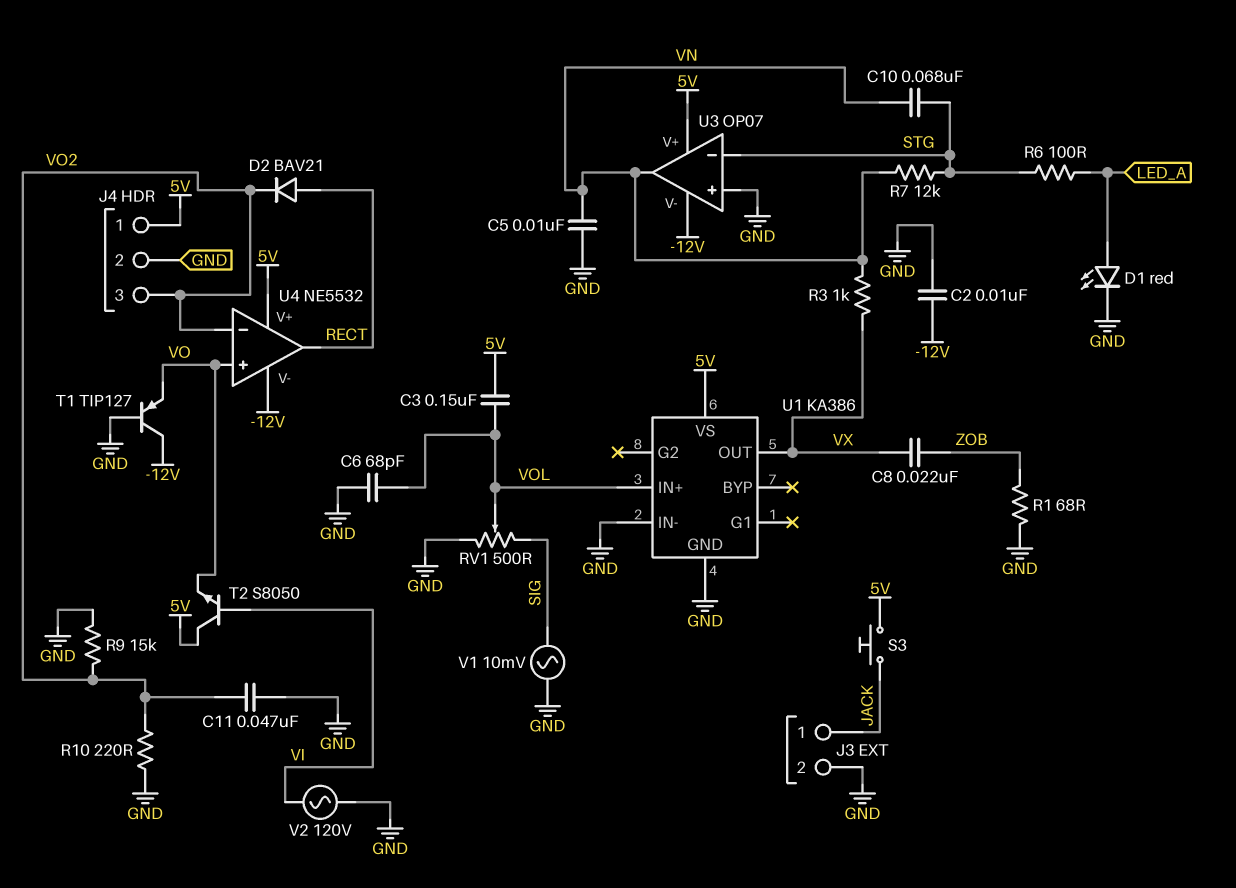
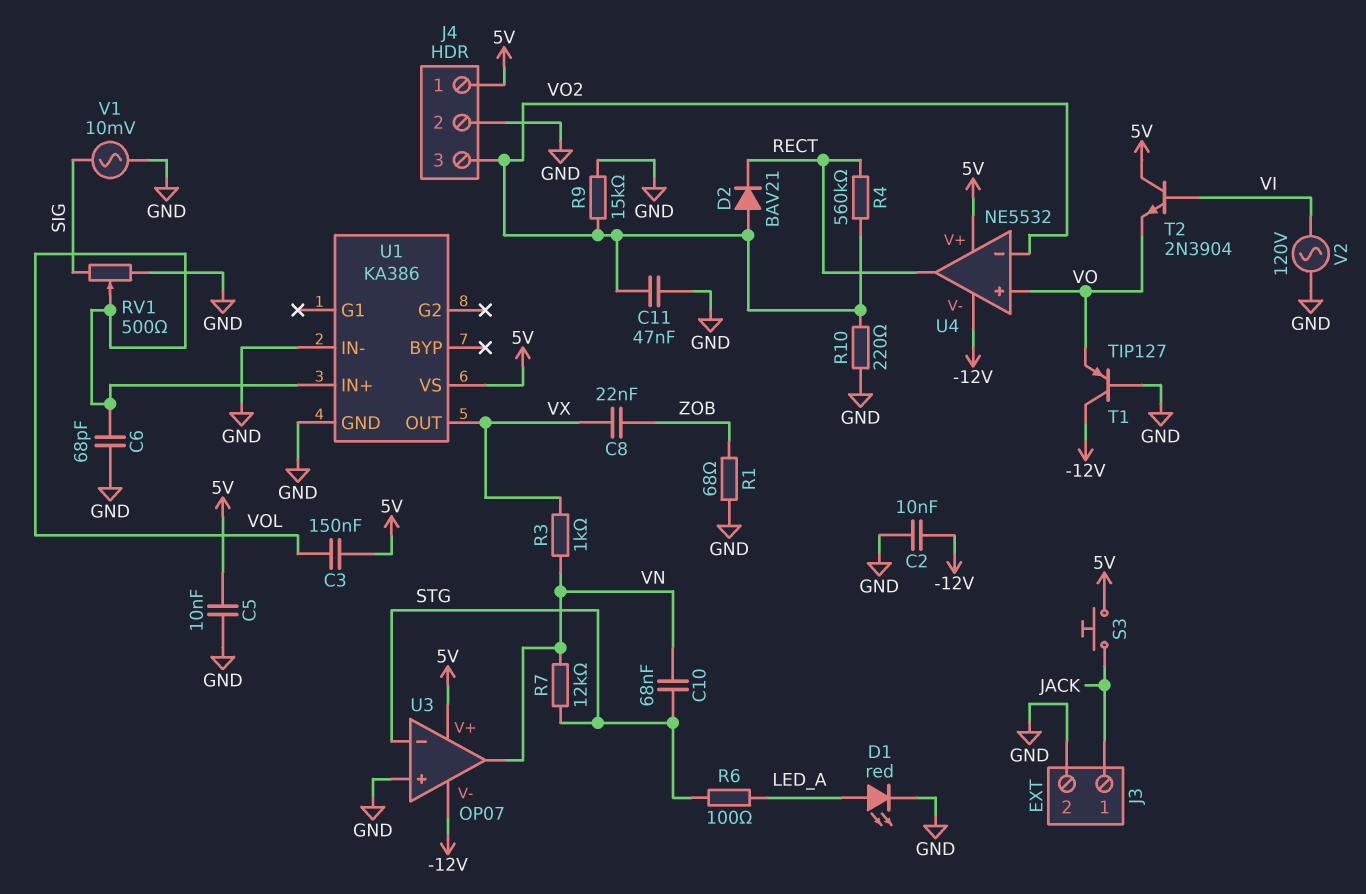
C5: 10nF (GND, VN) -> 10nF (5V, GND)
D2: diode BAV21 (A RECT, K VO2) -> diode BAV21 (A VO2, K RECT)
R4: none -> 560k (RECT, VO2)
T2: NPN S8050 (B VI, C 5V, E VO) -> NPN 2N3904 (B VI, C 5V, E VO)

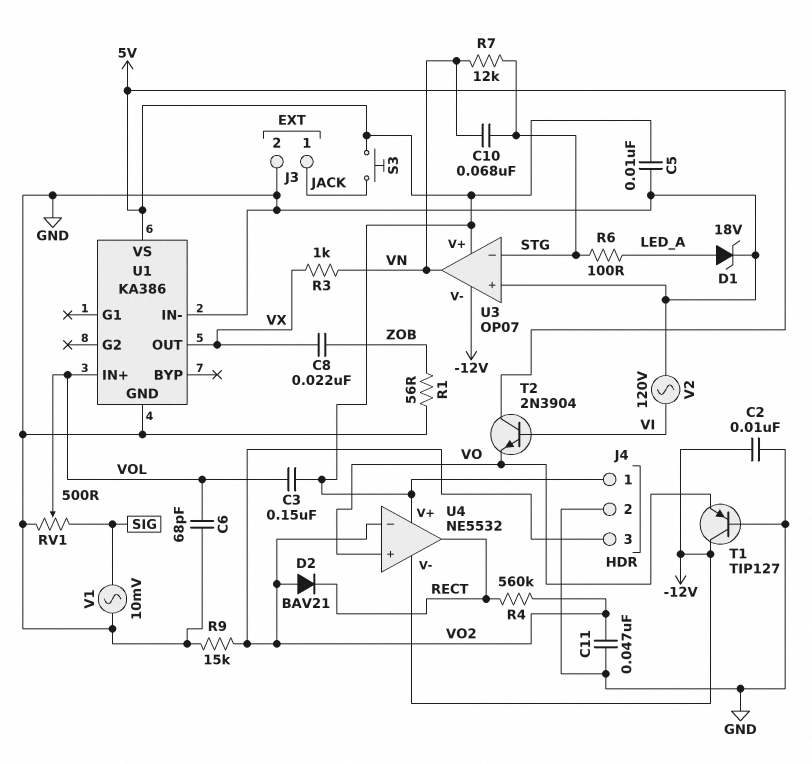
D1: LED red (A LED_A, K GND) -> zener 18V (A LED_A, K GND)
R1: 68 (GND, ZOB) -> 56 (GND, ZOB)
R10: 220 (GND, VO2) -> none

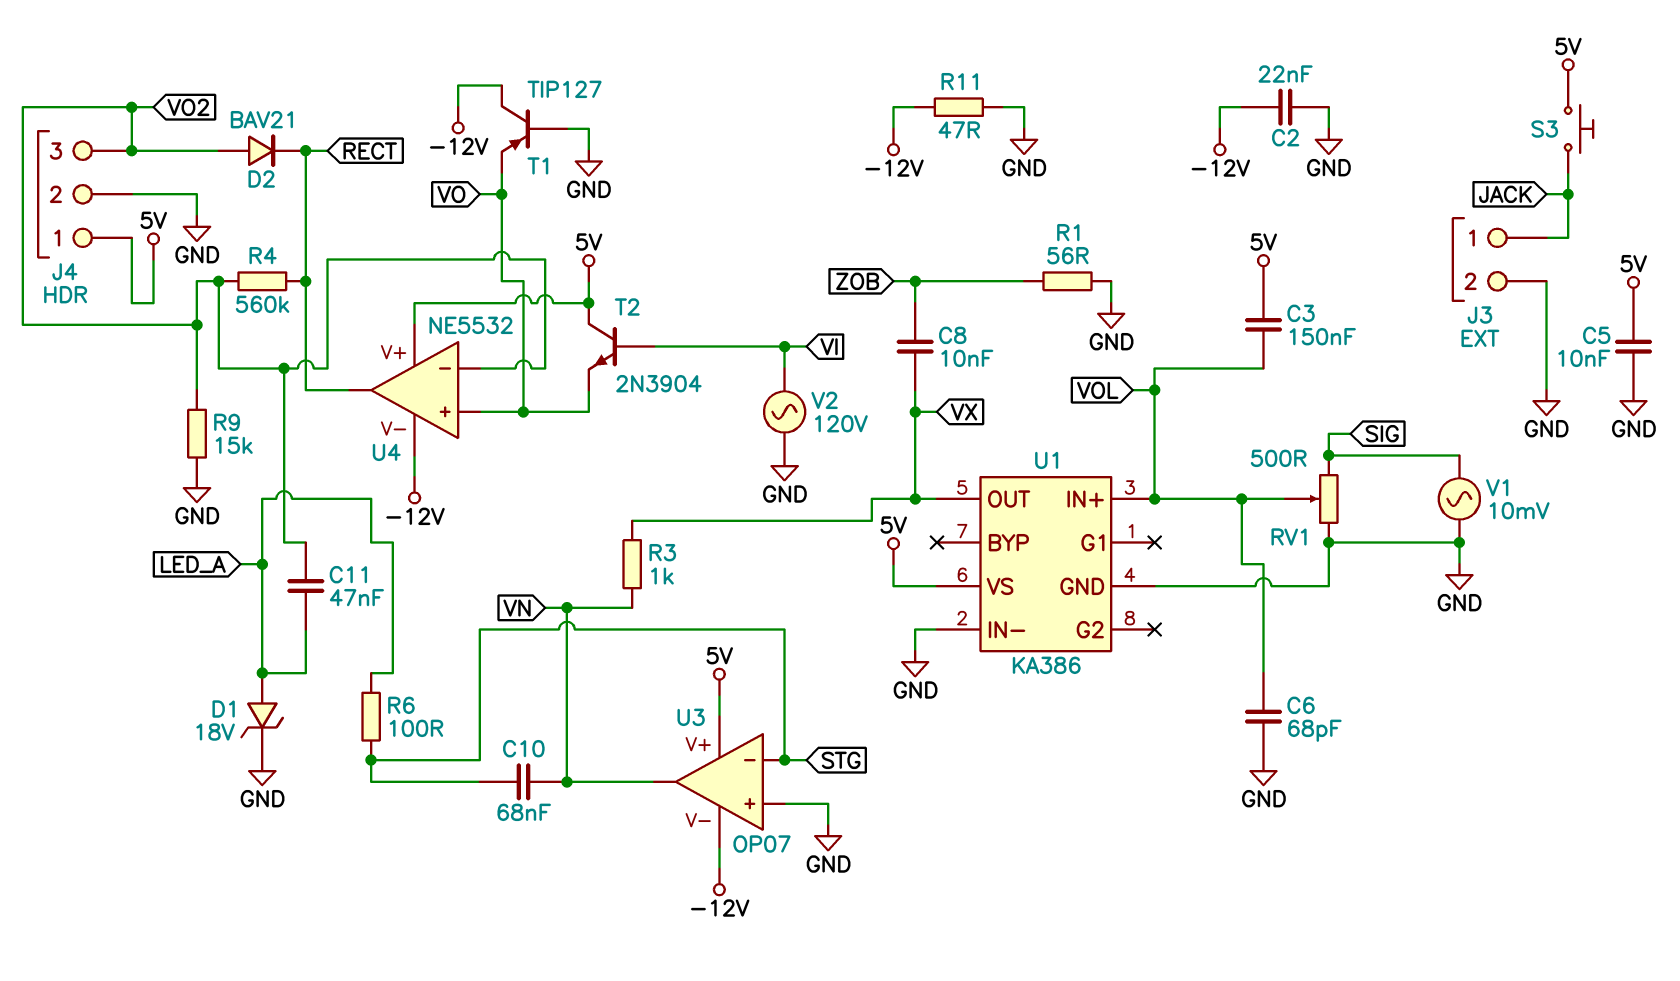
C2: 10nF (-12V, GND) -> 22nF (-12V, GND)
C8: 22nF (VX, ZOB) -> 10nF (VX, ZOB)
C11: 47nF (GND, VO2) -> 47nF (LED_A, VO2)
R7: 12k (STG, VN) -> none
R11: none -> 47 (-12V, GND)

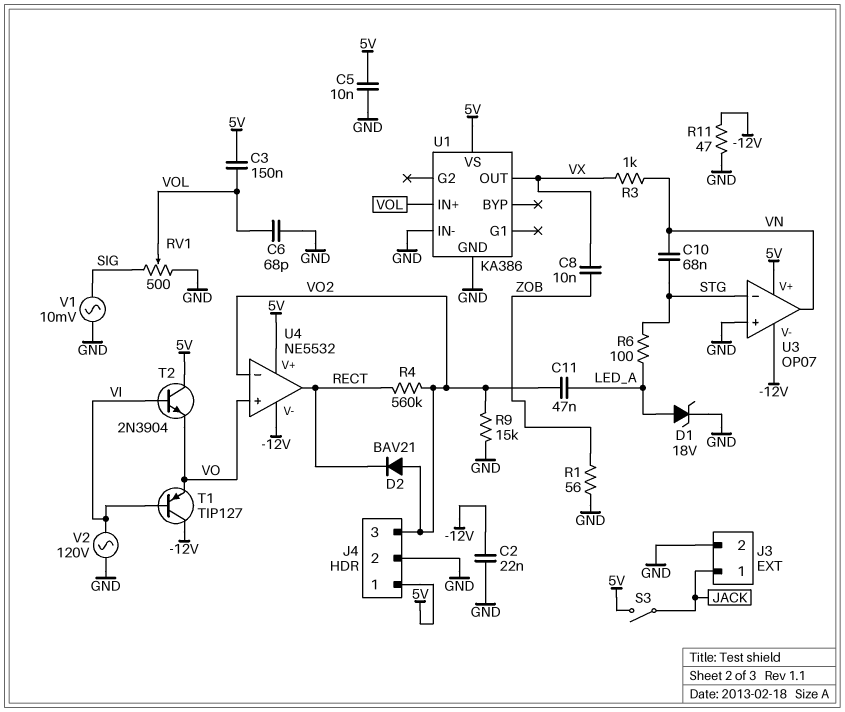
S3: button (5V, JACK) -> switch (5V, JACK)
T1: PNP TIP127 (B GND, C -12V, E VO) -> PNP TIP127 (B VI, C -12V, E VO)

